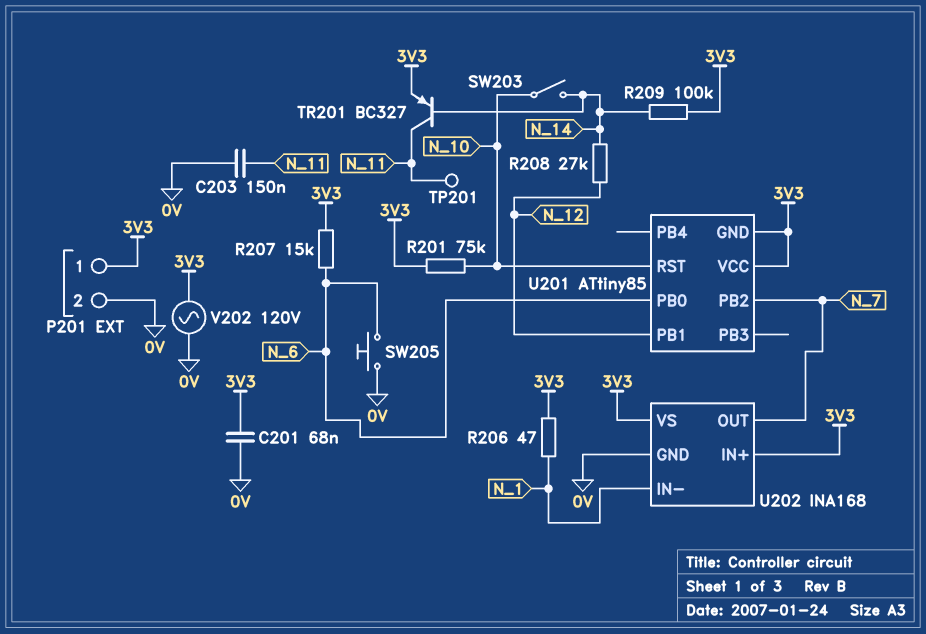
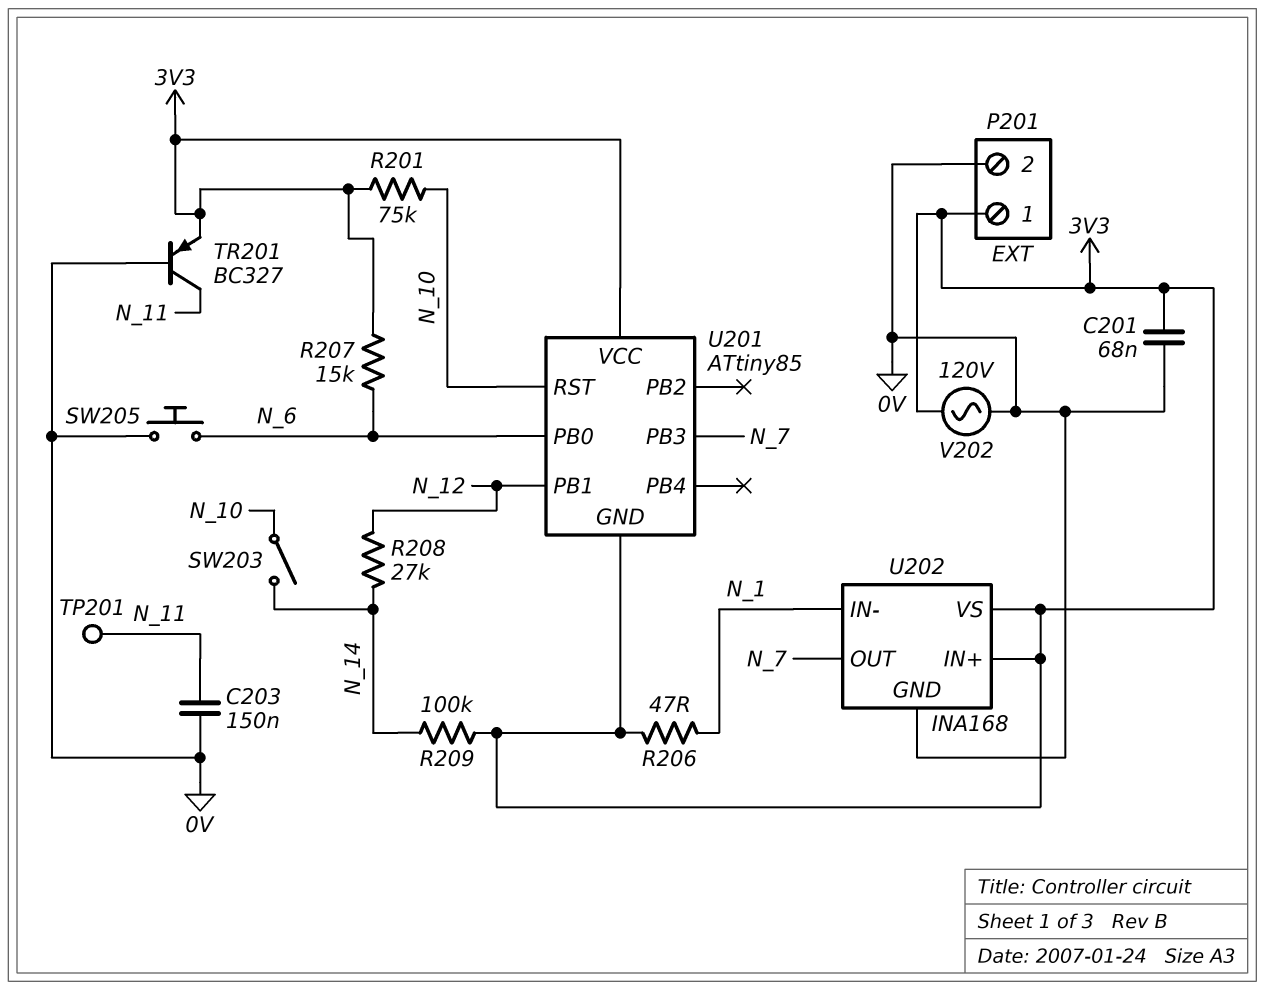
TR201: PNP BC327 (B N_14, C N_11, E 3V3) -> PNP BC327 (B 0V, C N_11, E 3V3)
U201 pin PB2: N_7 -> none
U201 pin PB3: none -> N_7

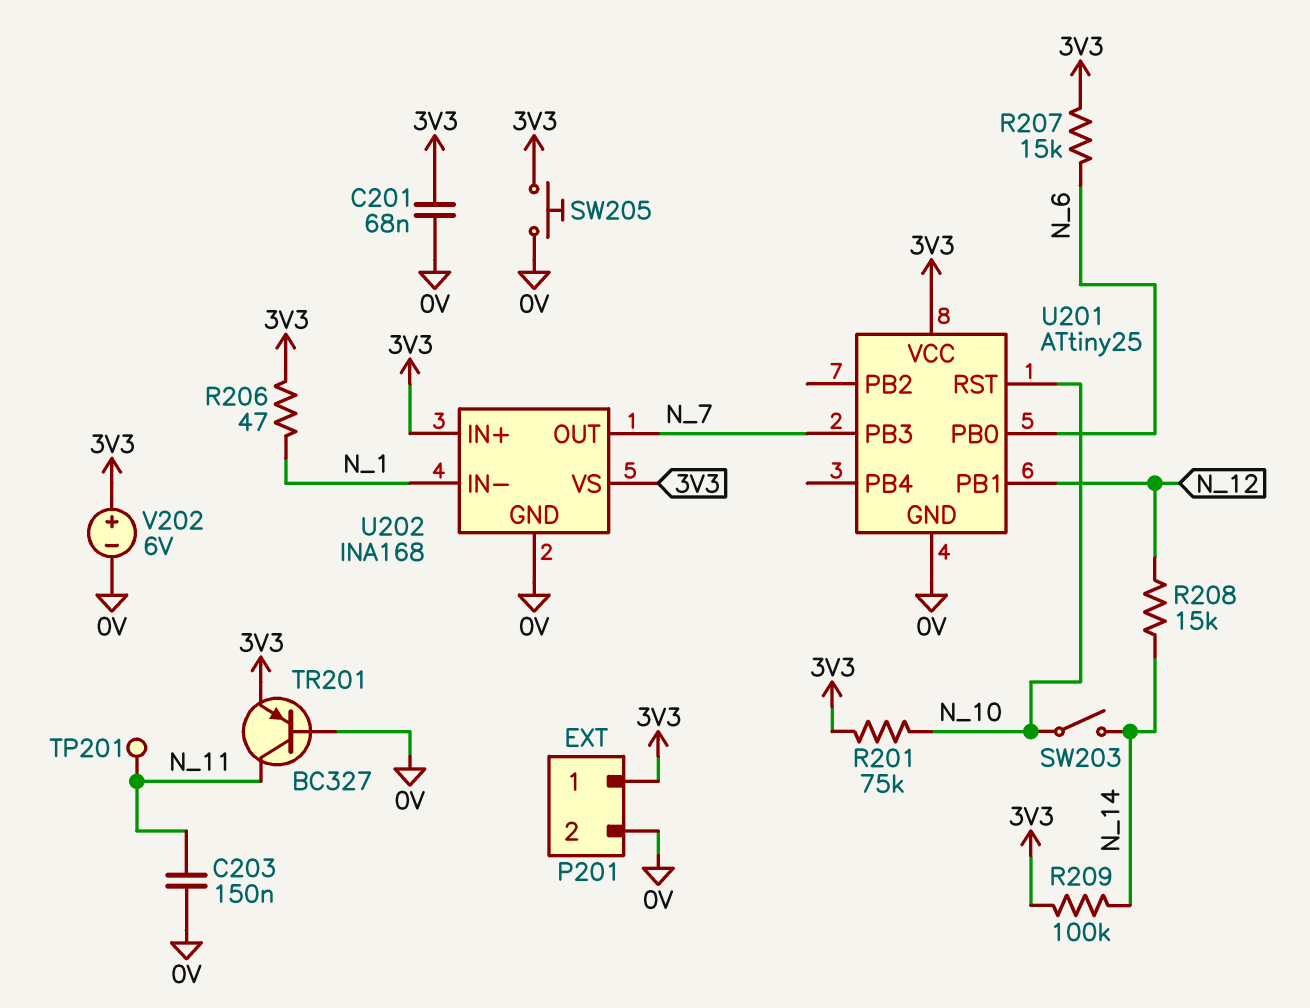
R208: 27k (N_12, N_14) -> 15k (N_12, N_14)
SW205: button (0V, N_6) -> button (0V, 3V3)
U201: ATtiny85 -> ATtiny25
U201 pin GND: 3V3 -> 0V
V202: AC 120V (0V, 3V3) -> 6V (plus 3V3, minus 0V)

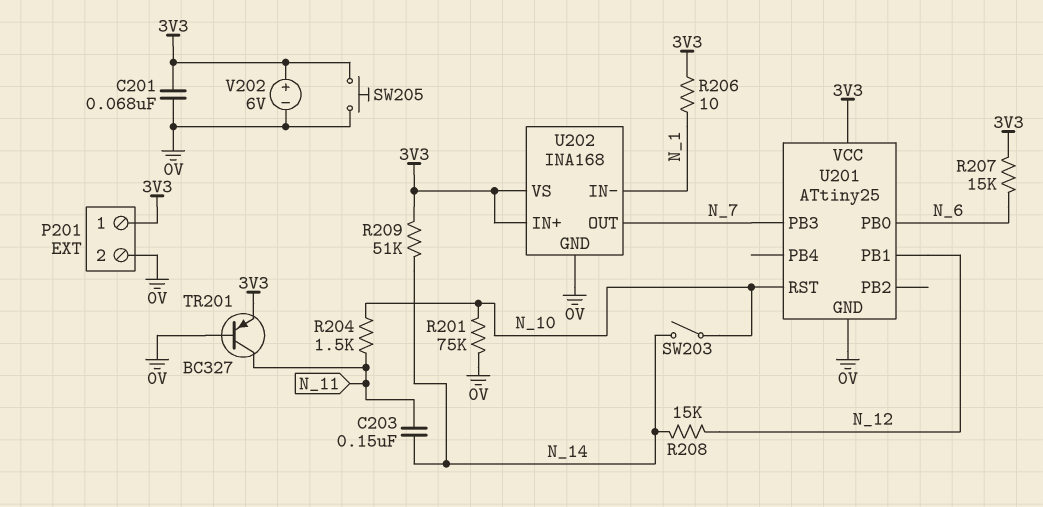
C203: 150nF (0V, N_11) -> 150nF (N_11, N_14)
R201: 75k (3V3, N_10) -> 75k (0V, N_10)
R204: none -> 1.5k (N_10, N_11)
R206: 47 (3V3, N_1) -> 10 (3V3, N_1)
R209: 100k (3V3, N_14) -> 51k (3V3, N_14)
TP201: test point (N_11) -> none

